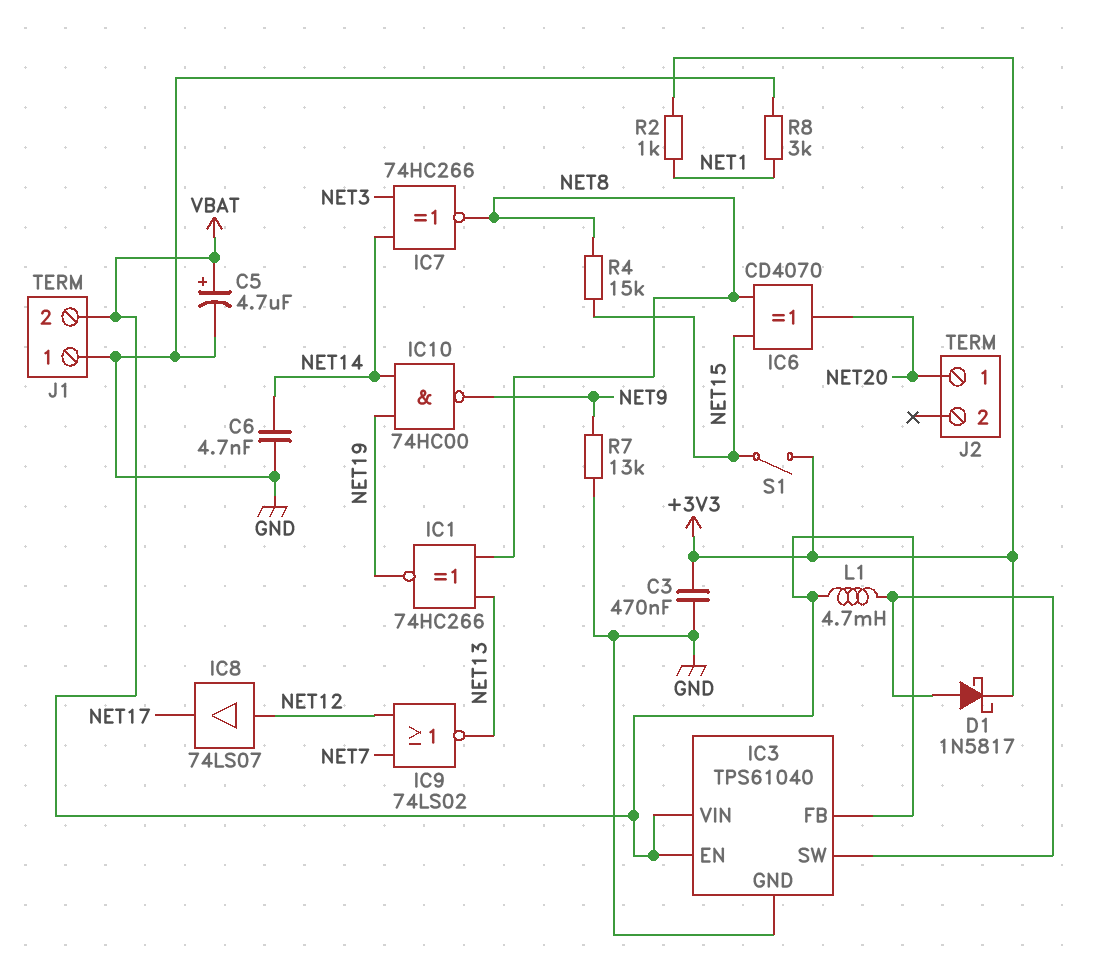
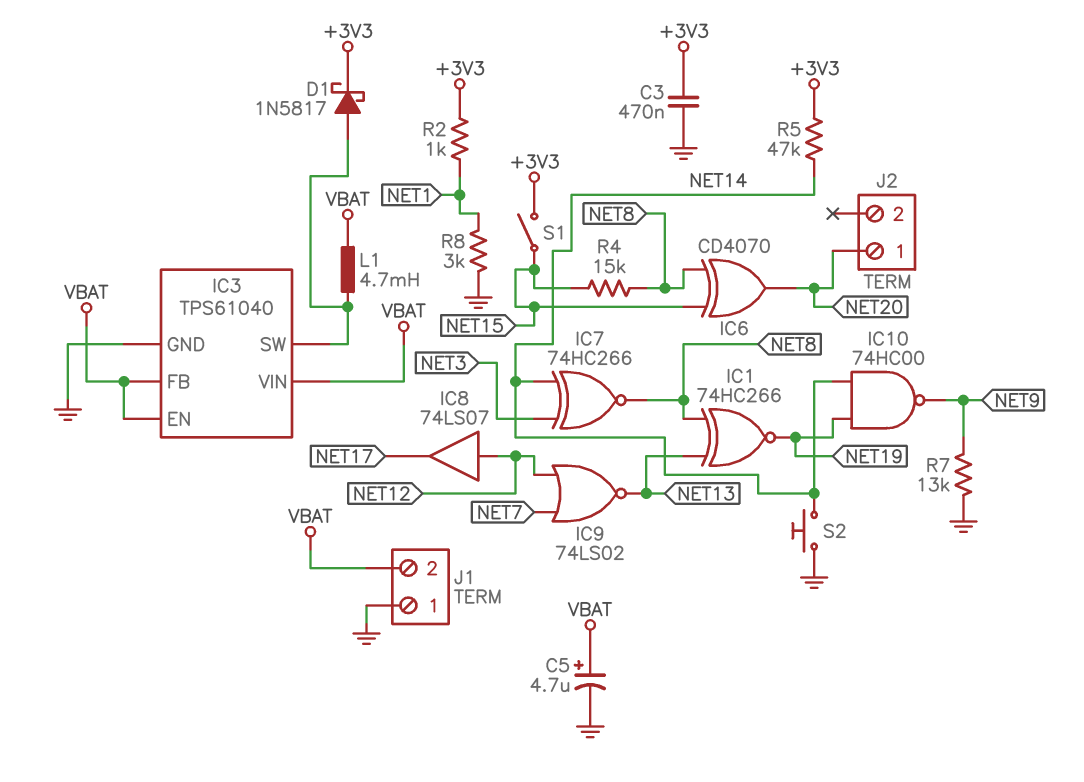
C6: 4.7nF (GND, NET14) -> none
R5: none -> 47k (+3V3, NET14)
S2: none -> button (GND, NET14)

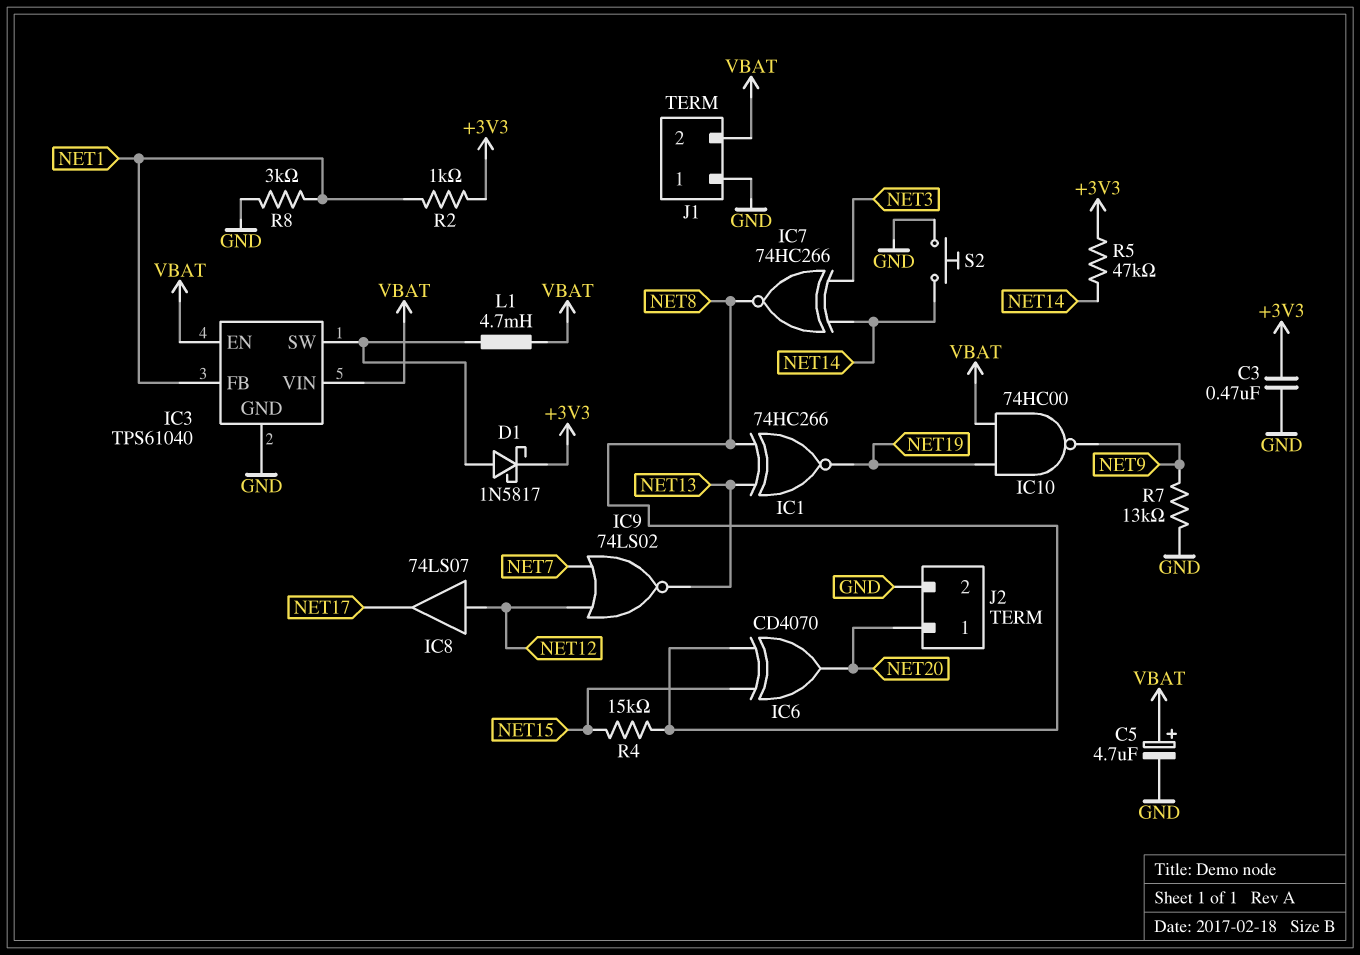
IC3 pin FB: VBAT -> NET1
IC10: NAND 74HC00 (in NET14, in NET19, out NET9) -> NAND 74HC00 (in NET19, in VBAT, out NET9)
J2 pin 2: none -> GND
S1: switch (+3V3, NET15) -> none

